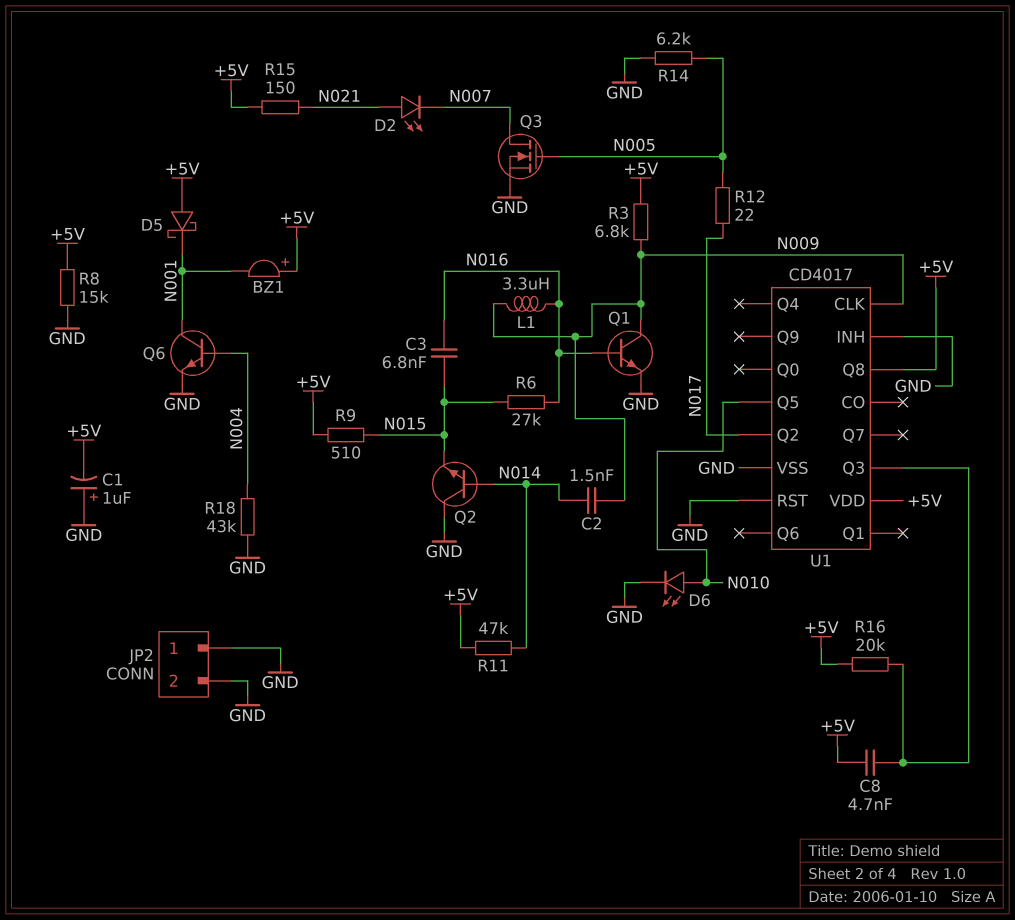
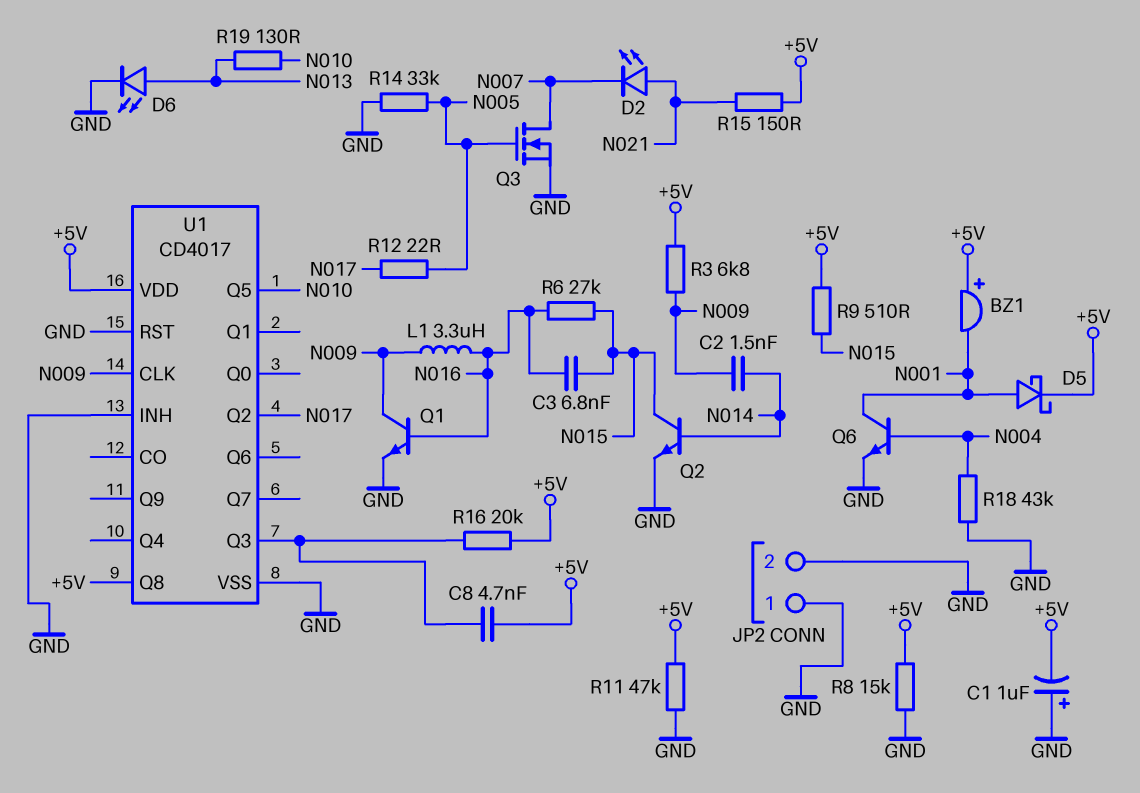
D5: schottky (A +5V, K N001) -> schottky (A N001, K +5V)
D6: LED (A N010, K GND) -> LED (A N013, K GND)
Q2: NPN (B N014, C GND, E N015) -> NPN (B N014, C N015, E GND)
R11: 47k (+5V, N014) -> 47k (+5V, GND)
R14: 6.2k (GND, N005) -> 33k (GND, N005)
R19: none -> 130 (N010, N013)

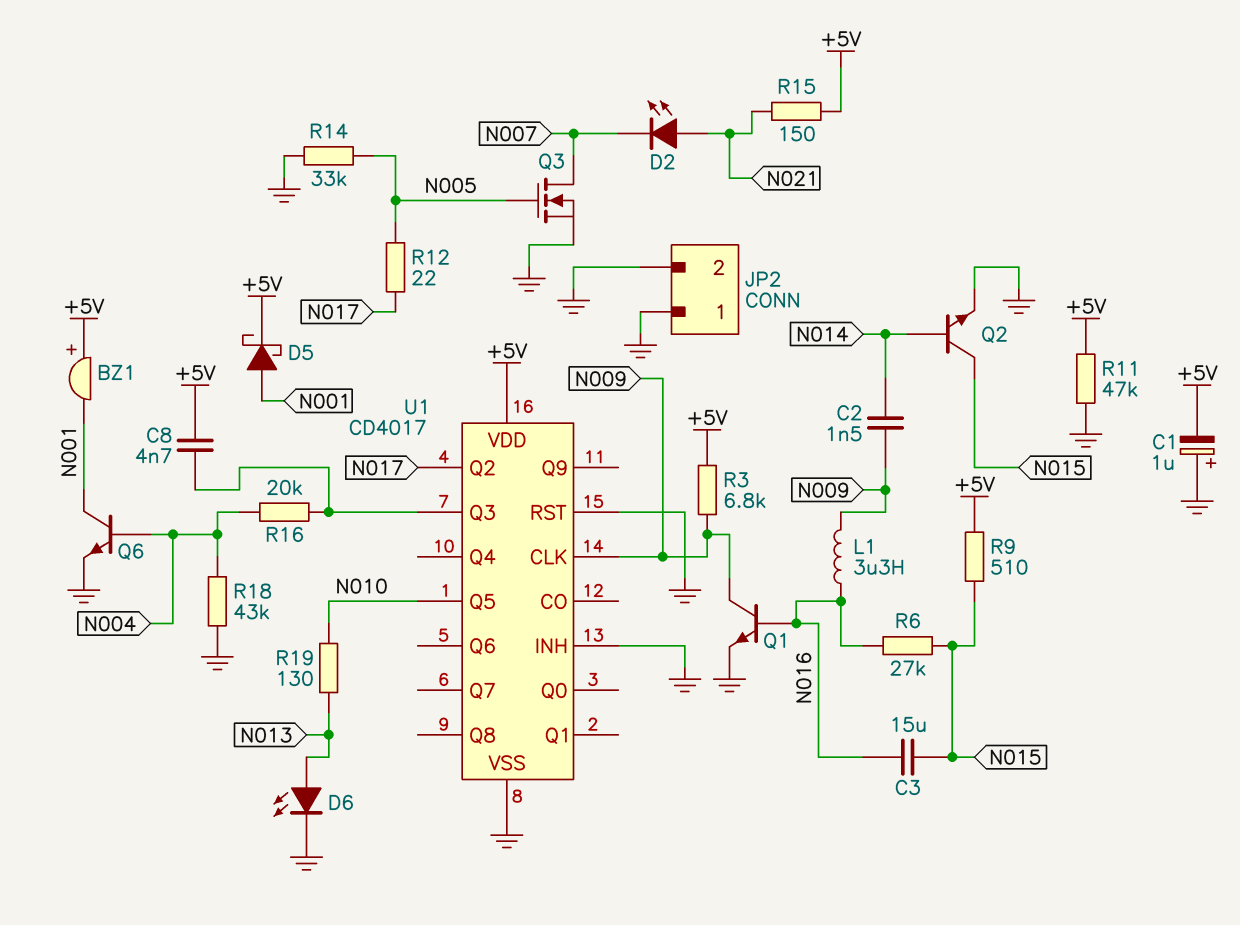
C3: 6.8nF (N015, N016) -> 15uF (N015, N016)
R8: 15k (+5V, GND) -> none
R16: 20k (+5V, U1/Q3) -> 20k (N004, U1/Q3)
U1 pin Q8: +5V -> none

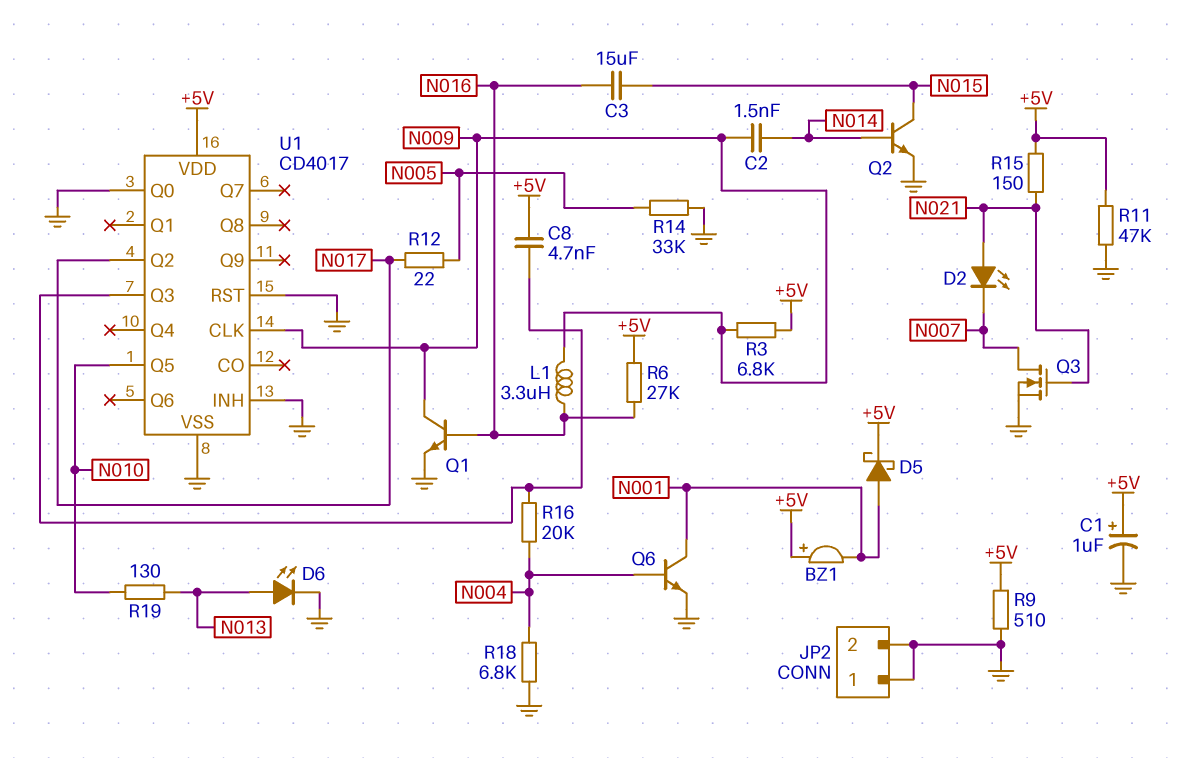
C1: 1uF (plus GND, minus +5V) -> 1uF (plus +5V, minus GND)
Q3: NMOS (G N005, D N007, S GND) -> NMOS (G N021, D N007, S GND)
R6: 27k (N015, N016) -> 27k (+5V, N016)
R9: 510 (+5V, N015) -> 510 (+5V, GND)
R18: 43k (GND, N004) -> 6.8k (GND, N004)
U1 pin Q0: none -> GND

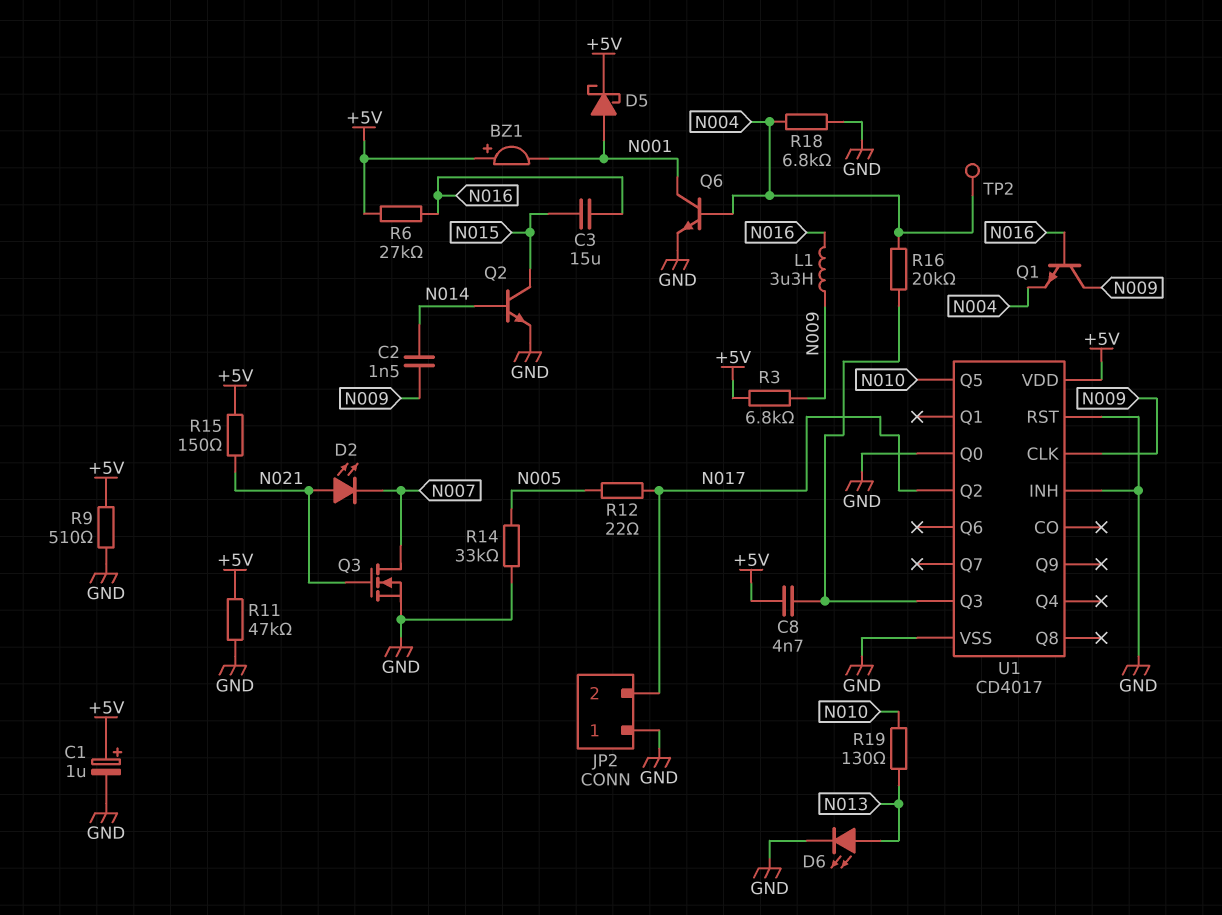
JP2 pin 2: GND -> N017
Q1: NPN (B N016, C N009, E GND) -> NPN (B N016, C N009, E N004)
TP2: none -> test point (N004)

